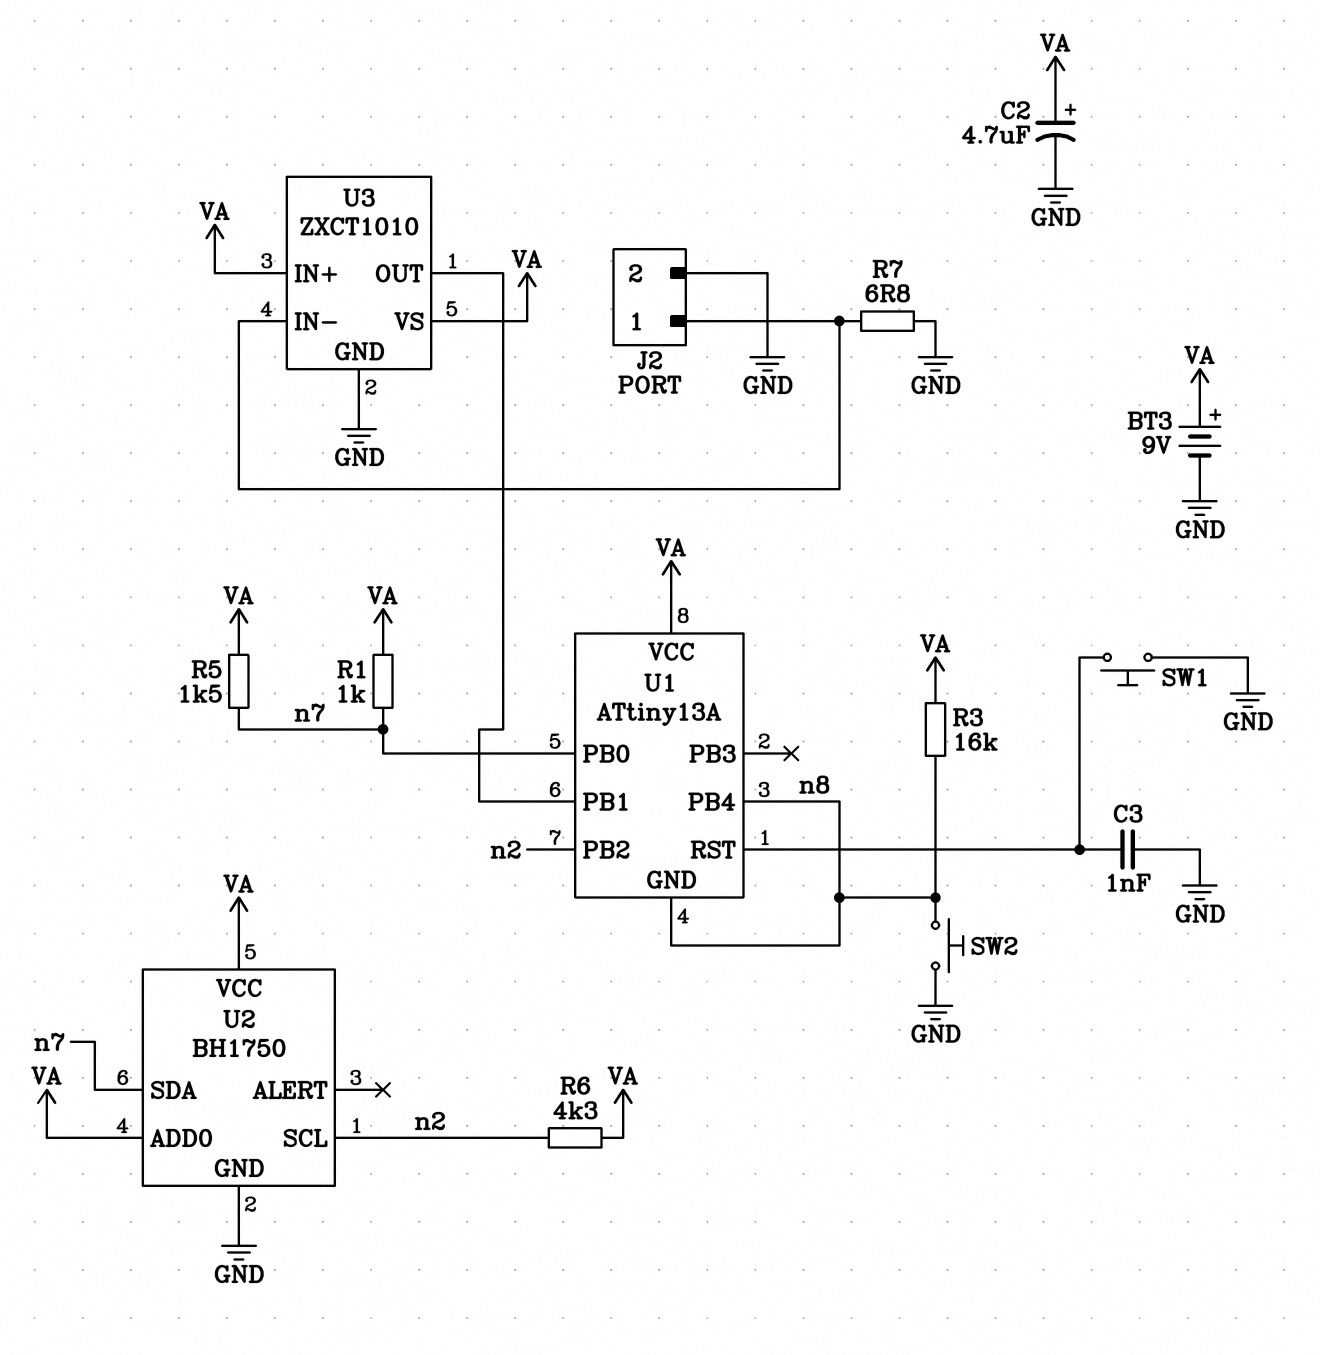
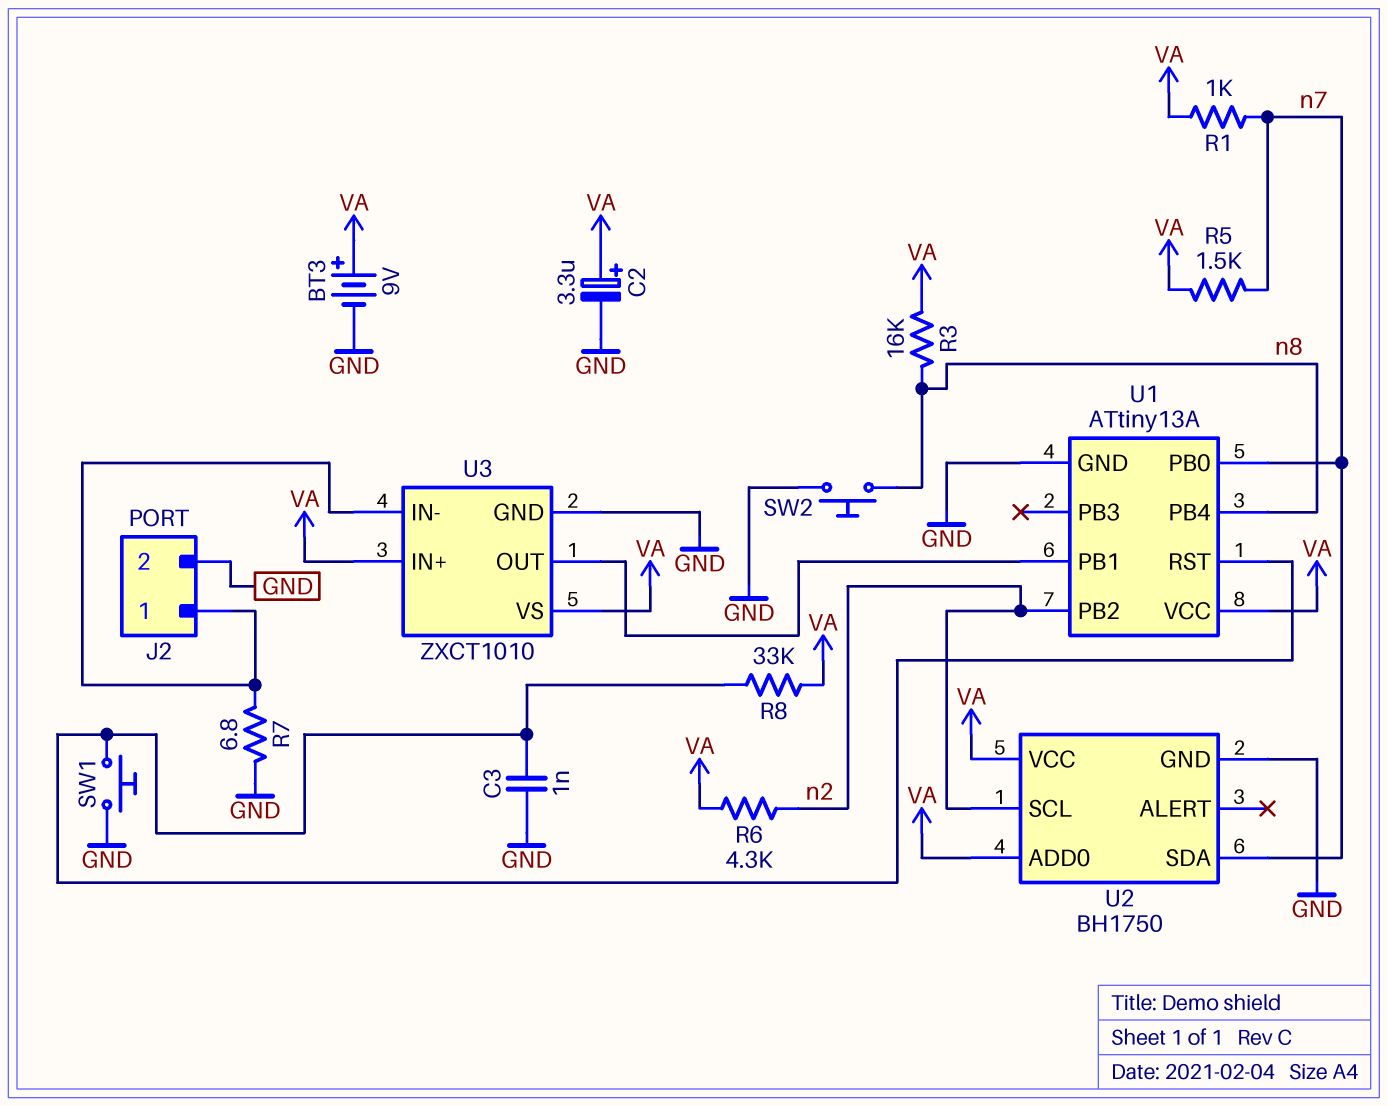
C2: 4.7uF (plus VA, minus GND) -> 3.3uF (plus VA, minus GND)
R8: none -> 33k (U1/RST, VA)
U1 pin GND: n8 -> GND

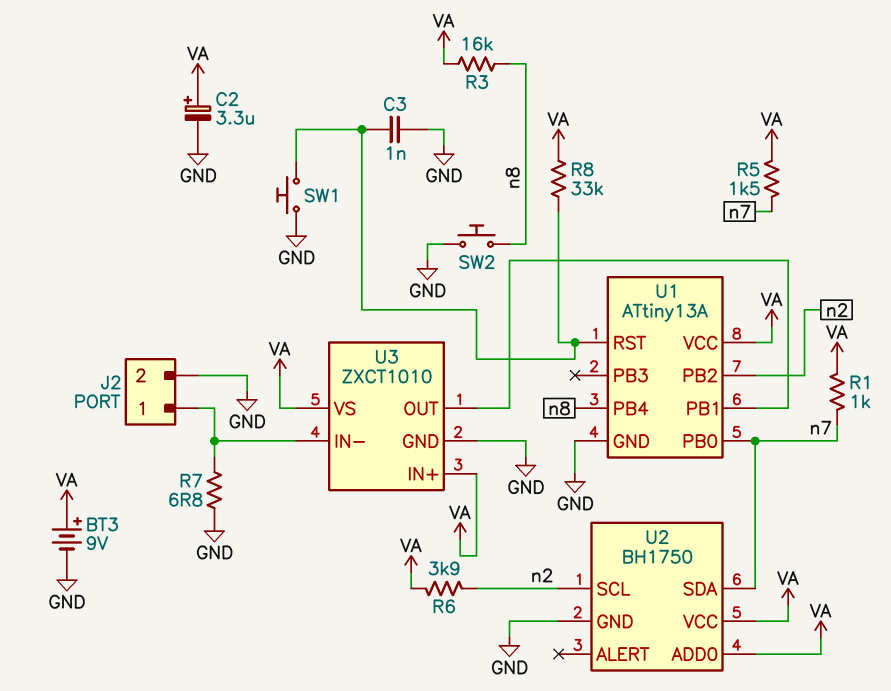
R6: 4.3k (VA, n2) -> 3.9k (VA, n2)

